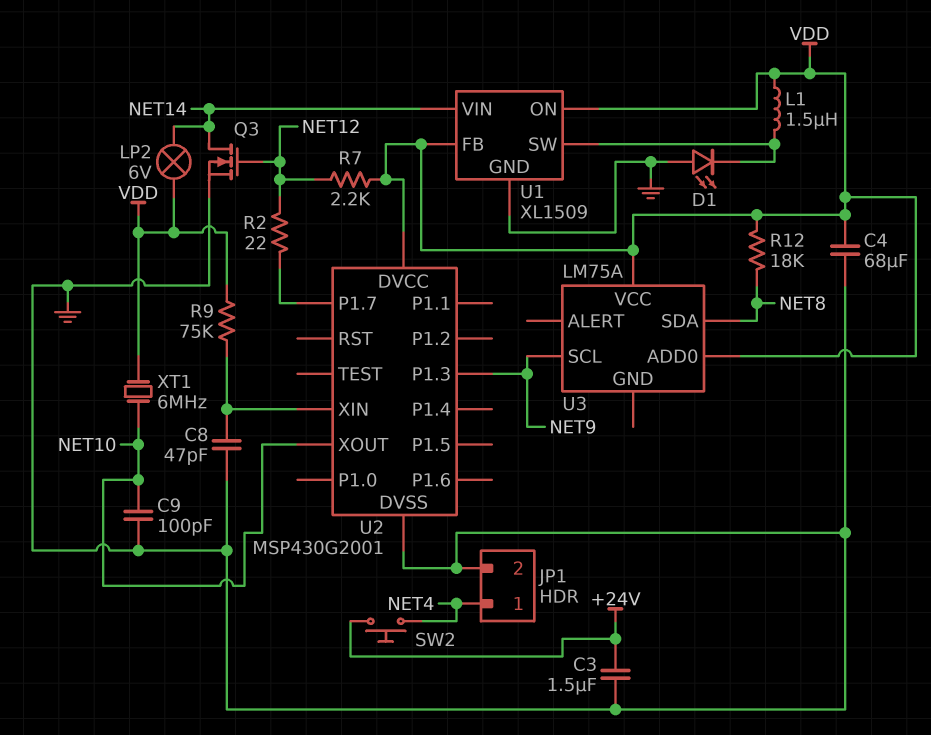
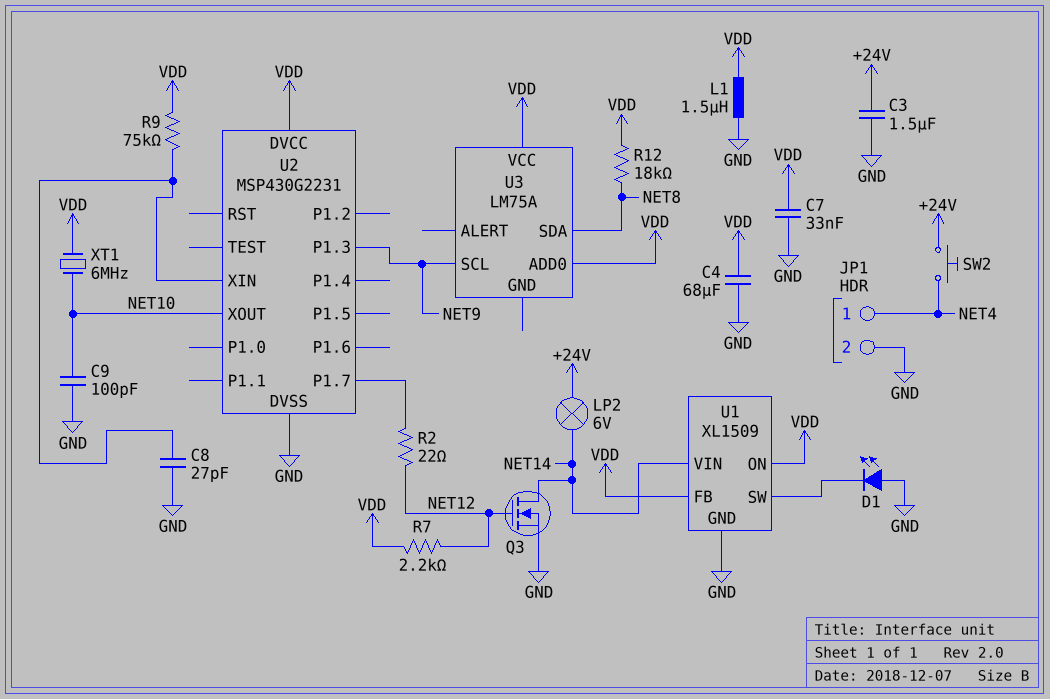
C7: none -> 33nF (GND, VDD)
C8: 47pF (GND, U2/XIN) -> 27pF (GND, U2/XIN)
L1: 1.5uH (U1/SW, VDD) -> 1.5uH (GND, VDD)
LP2: lamp 6V (NET14, VDD) -> lamp 6V (+24V, NET14)
U2: MSP430G2001 -> MSP430G2231

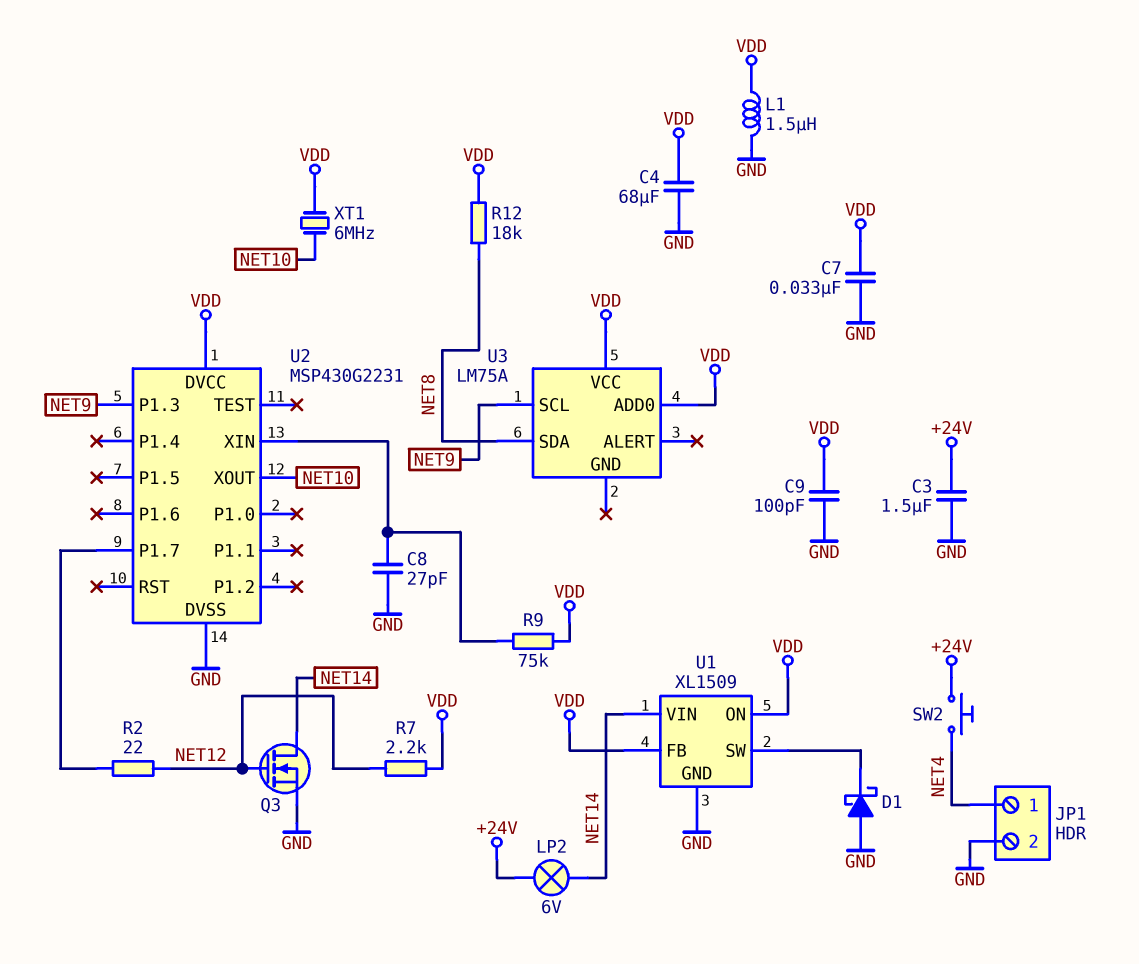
C9: 100pF (GND, NET10) -> 100pF (GND, VDD)
D1: LED (A GND, K U1/SW) -> schottky (A GND, K U1/SW)

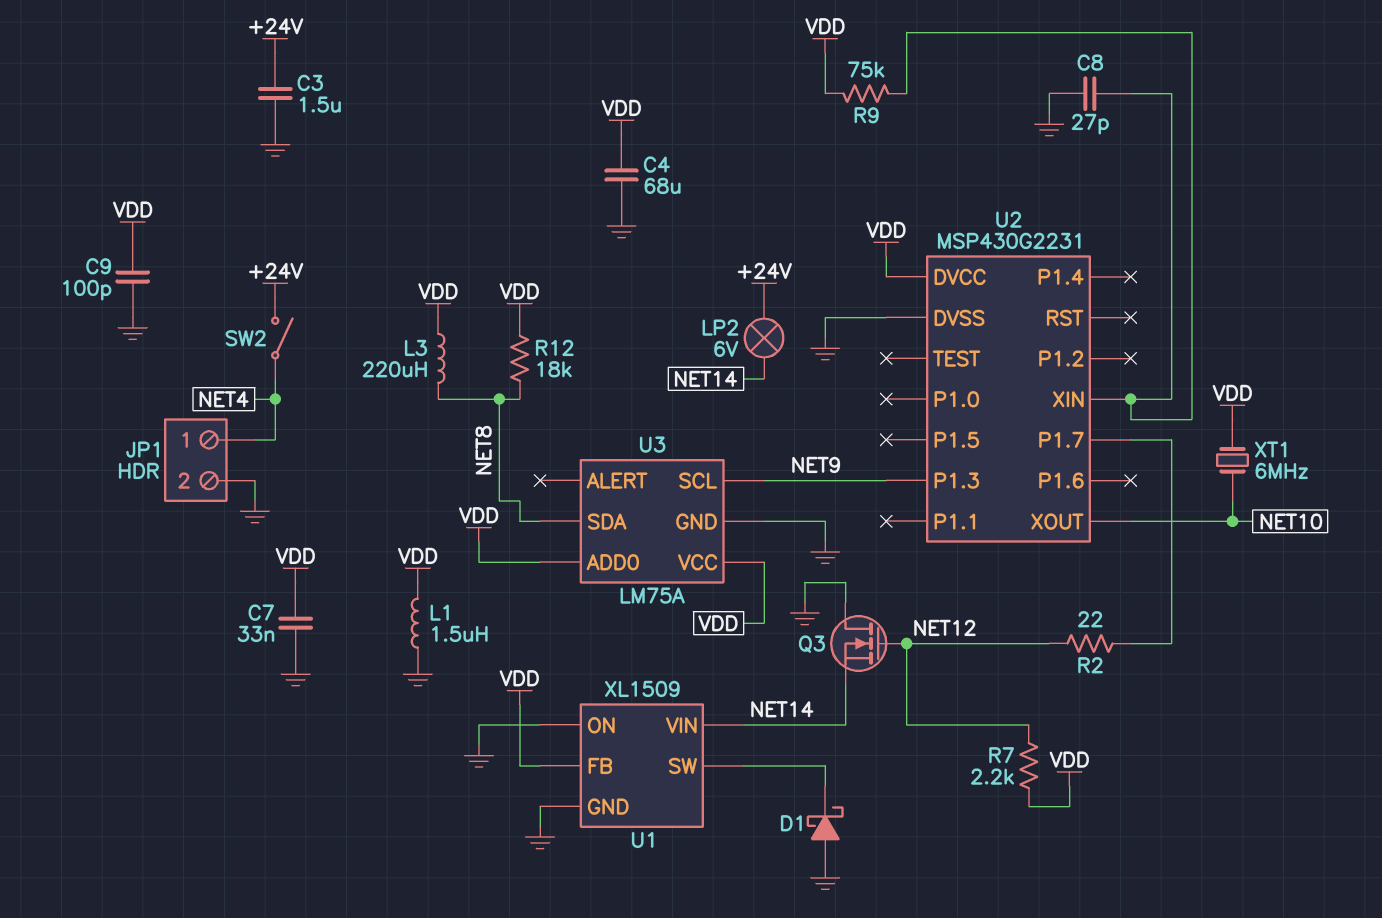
L3: none -> 220uH (NET8, VDD)
Q3: NMOS (G NET12, D NET14, S GND) -> NMOS (G NET12, D GND, S NET14)
SW2: button (+24V, NET4) -> switch (+24V, NET4)
U1 pin ON: VDD -> GND
U3 pin GND: none -> GND

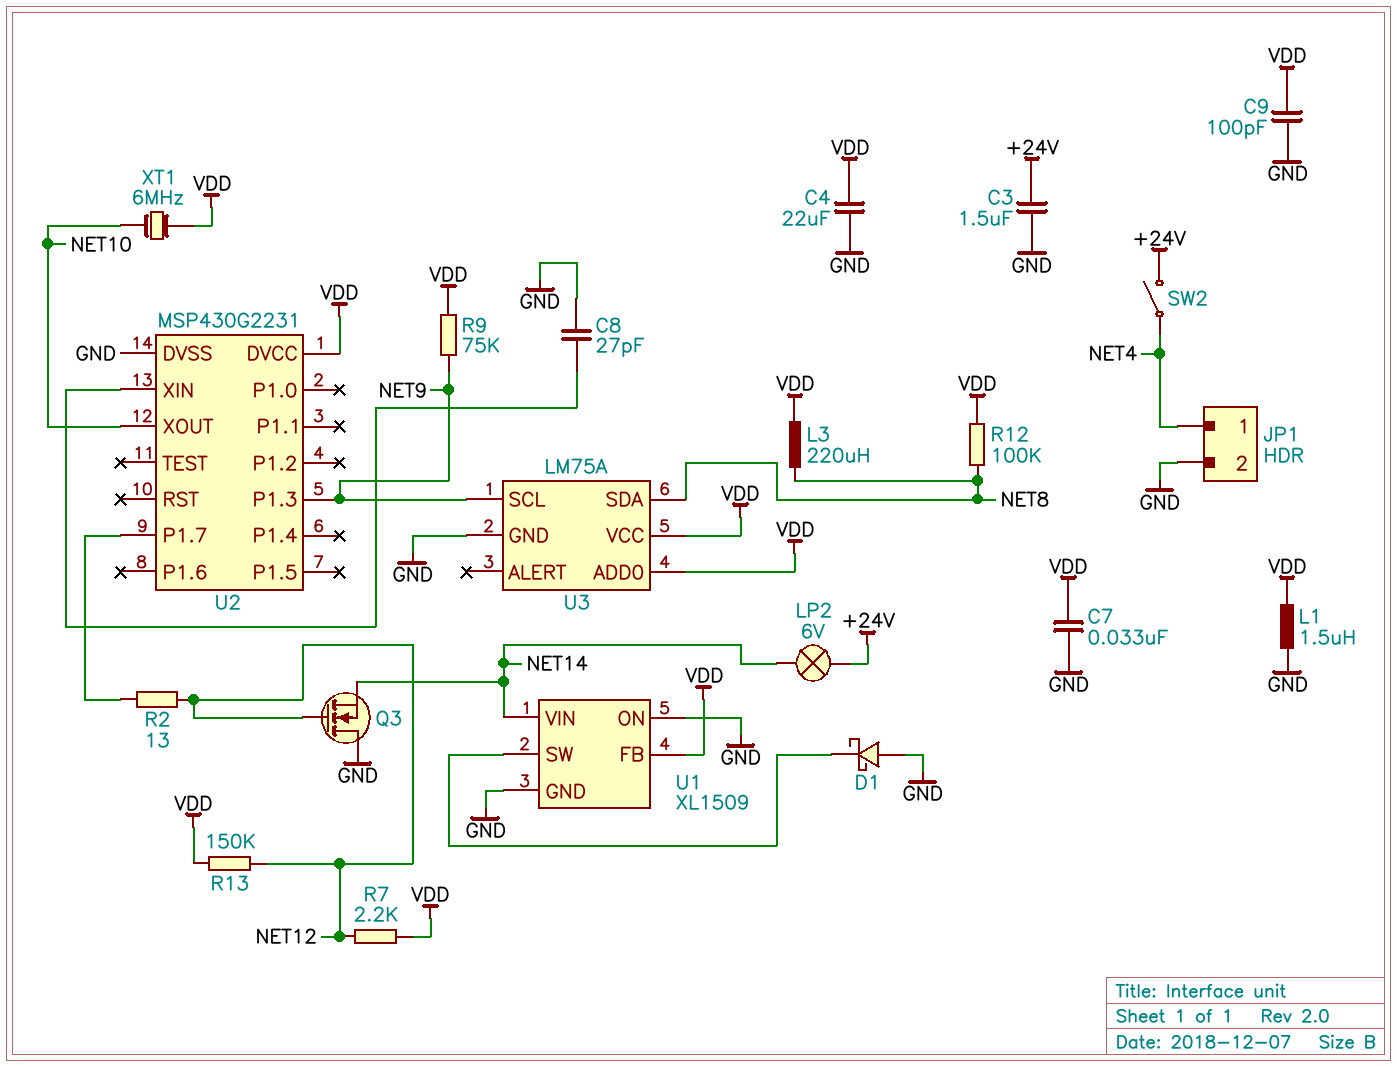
C4: 68uF (GND, VDD) -> 22uF (GND, VDD)
R2: 22 (NET12, U2/P1.7) -> 13 (NET12, U2/P1.7)
R9: 75k (U2/XIN, VDD) -> 75k (NET9, VDD)
R12: 18k (NET8, VDD) -> 100k (NET8, VDD)
R13: none -> 150k (NET12, VDD)

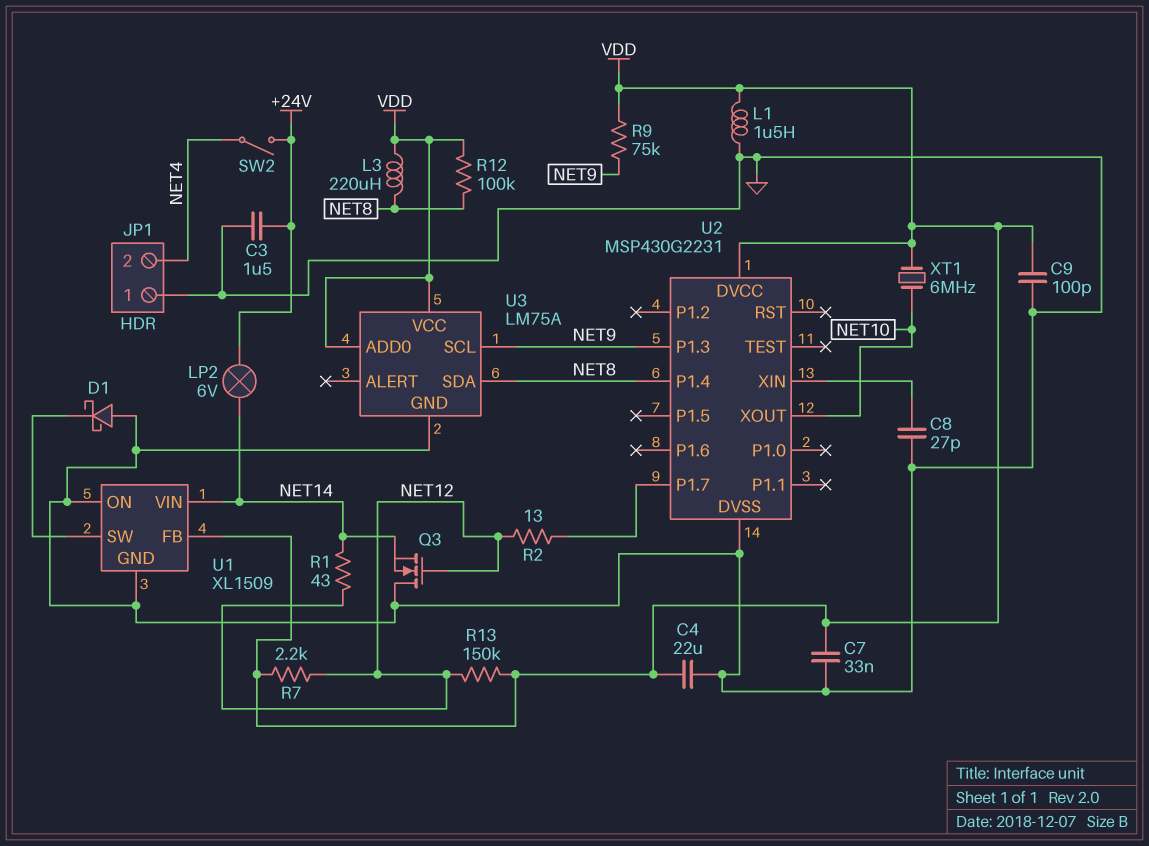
JP1 pin 1: NET4 -> GND
JP1 pin 2: GND -> NET4
R1: none -> 43 (NET12, NET14)
U2 pin P1.4: none -> NET8

